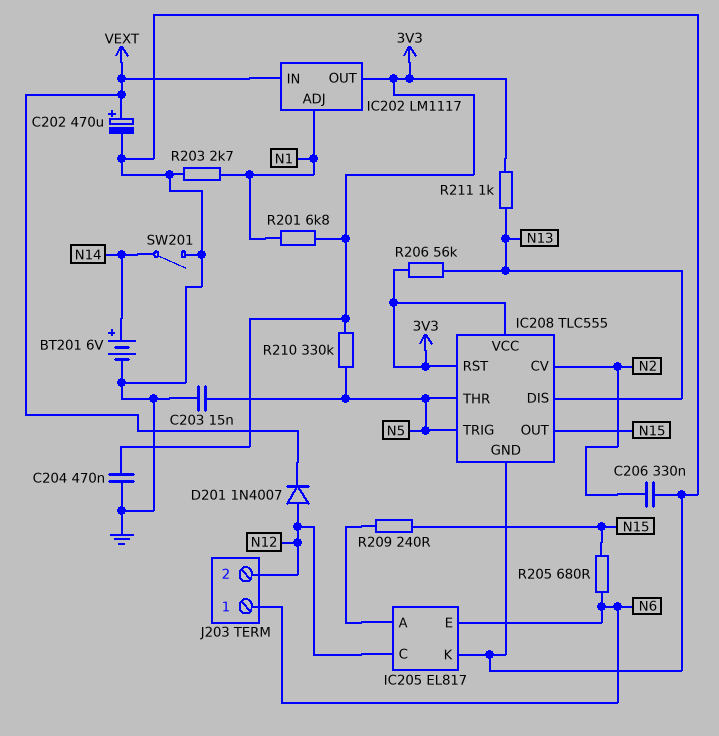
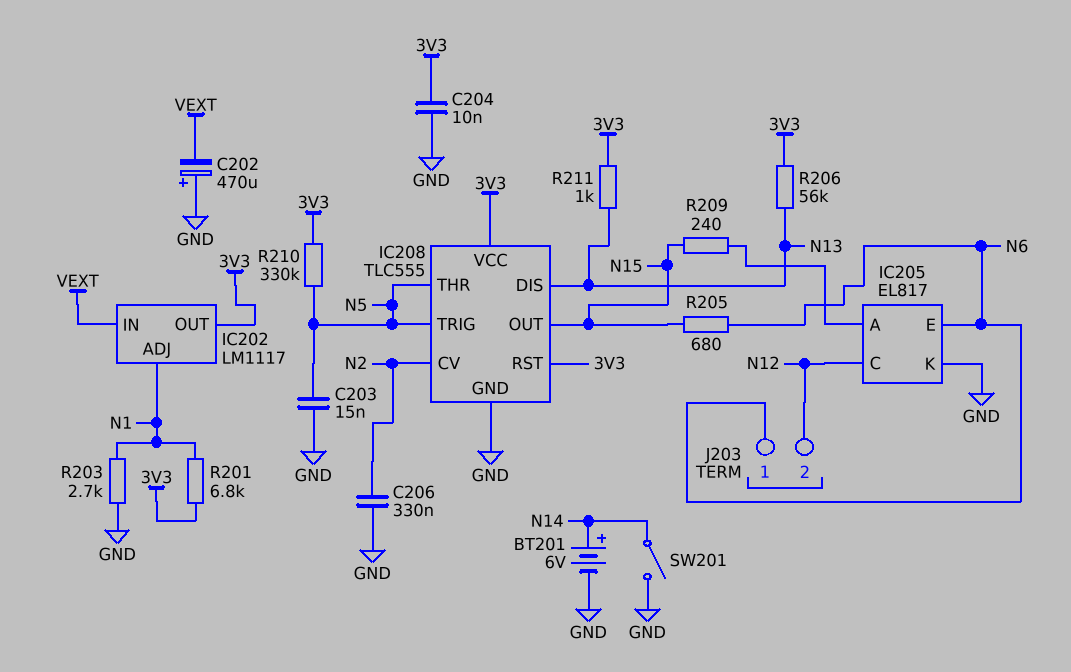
C202: 470uF (plus VEXT, minus GND) -> 470uF (plus GND, minus VEXT)
C204: 470nF (3V3, GND) -> 10nF (3V3, GND)
D201: diode 1N4007 (A N12, K VEXT) -> none

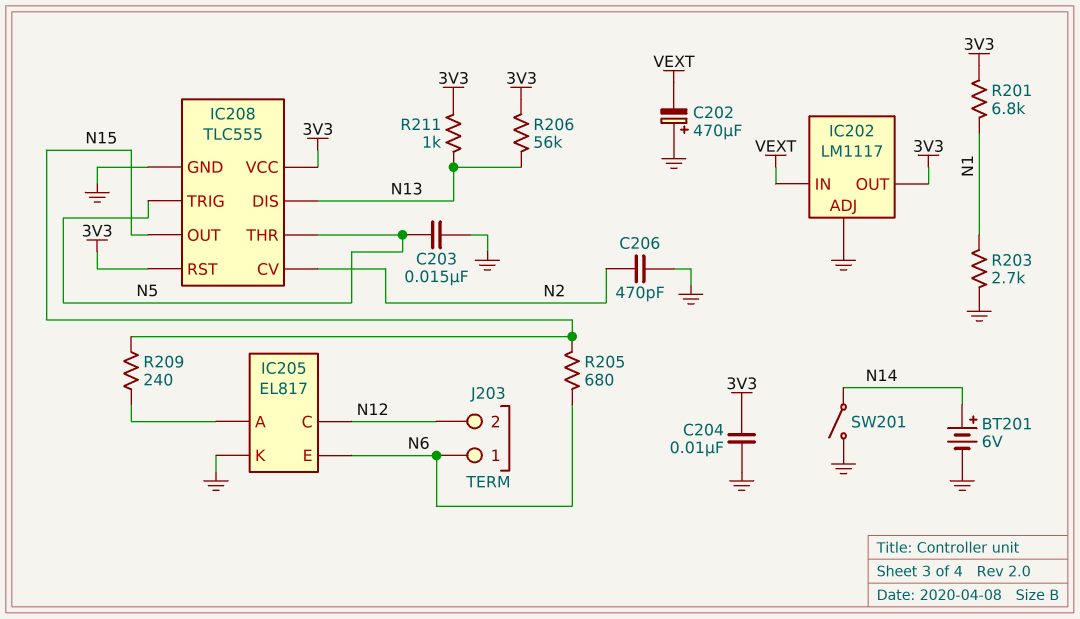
C206: 330nF (GND, N2) -> 470pF (GND, N2)
IC202 pin ADJ: N1 -> GND
R210: 330k (3V3, N5) -> none

